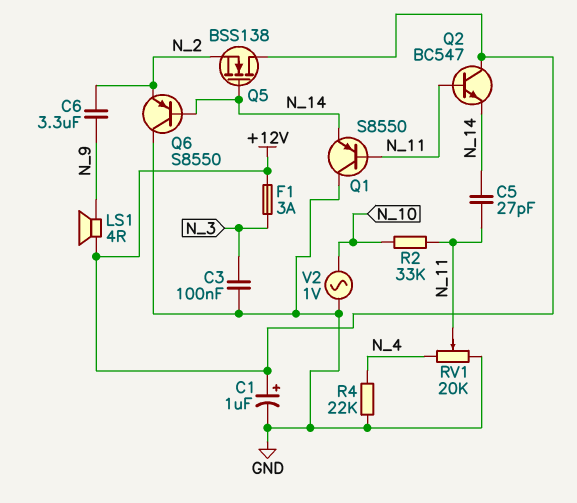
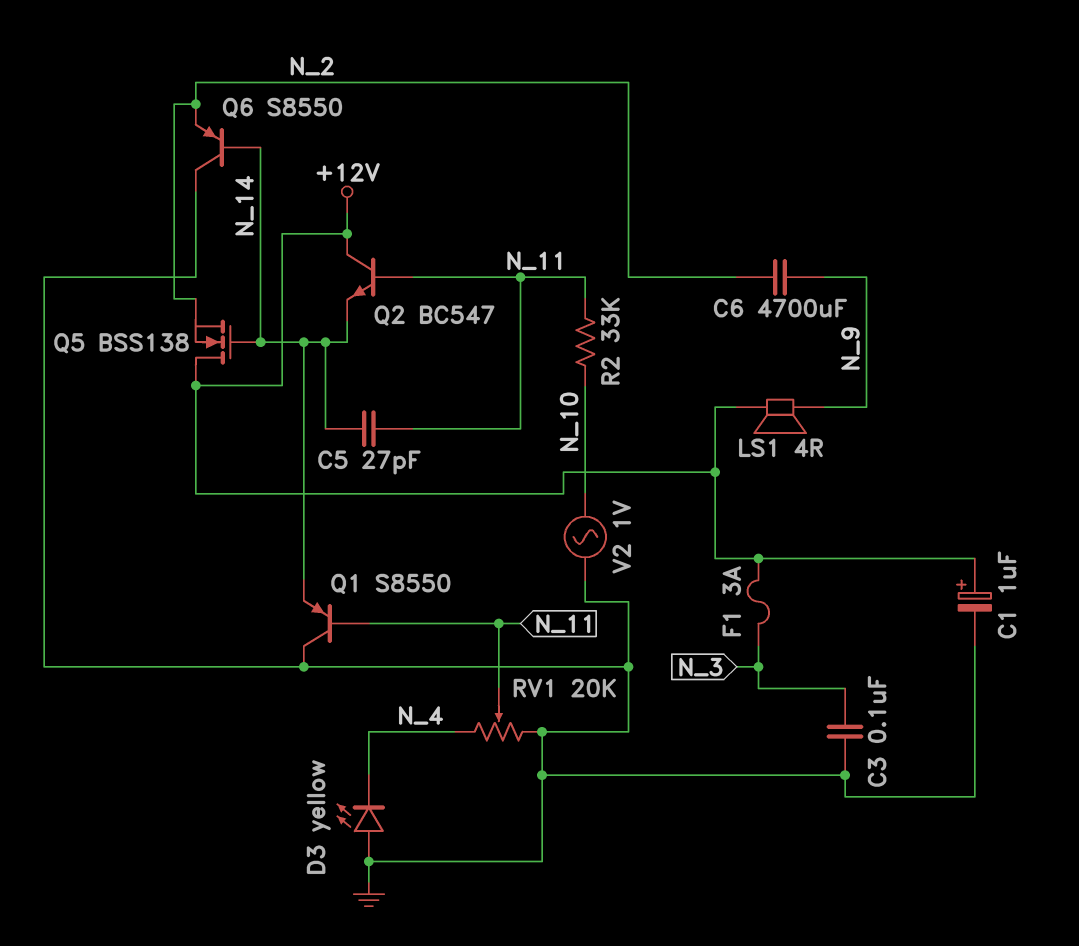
C6: 3.3uF (N_2, N_9) -> 4700uF (N_2, N_9)
D3: none -> LED yellow (A GND, K N_4)
R4: 22k (GND, N_4) -> none

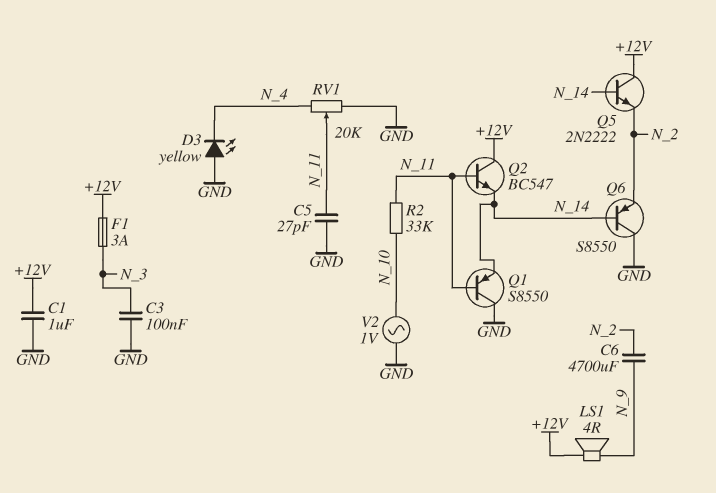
C1: 1uF (plus +12V, minus GND) -> 1uF (+12V, GND)
C5: 27pF (N_11, N_14) -> 27pF (GND, N_11)
Q5: NMOS BSS138 (G N_14, D +12V, S N_2) -> NPN 2N2222 (B N_14, C +12V, E N_2)

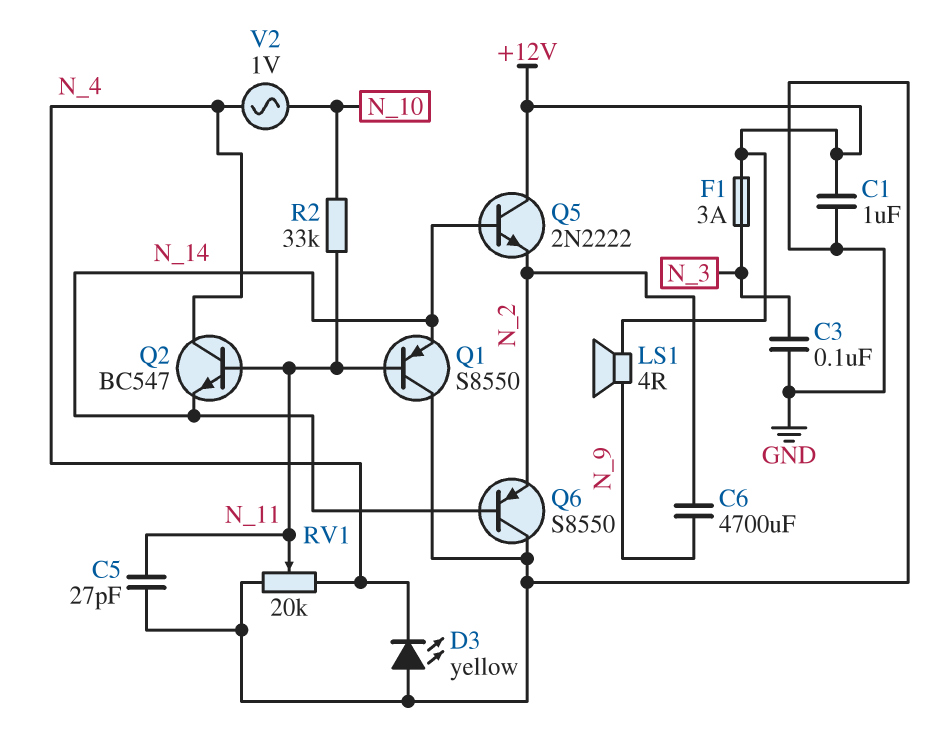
Q2: NPN BC547 (B N_11, C +12V, E N_14) -> NPN BC547 (B N_11, C N_4, E N_14)
V2: AC 1V (GND, N_10) -> AC 1V (N_4, N_10)

